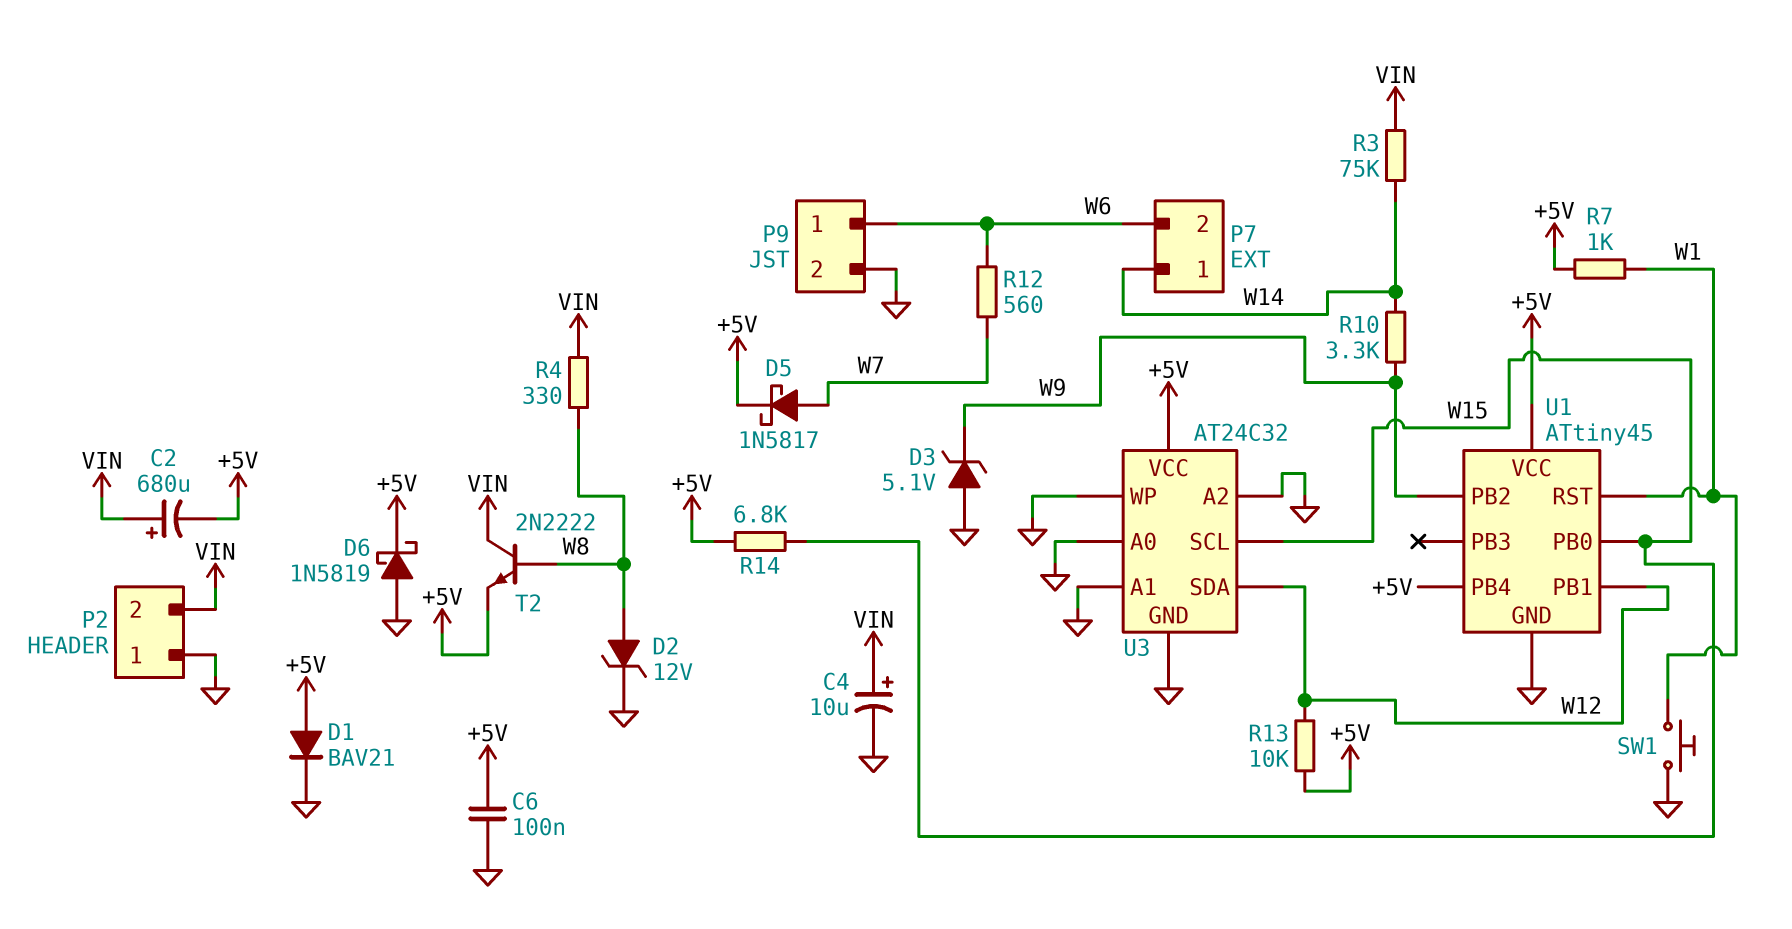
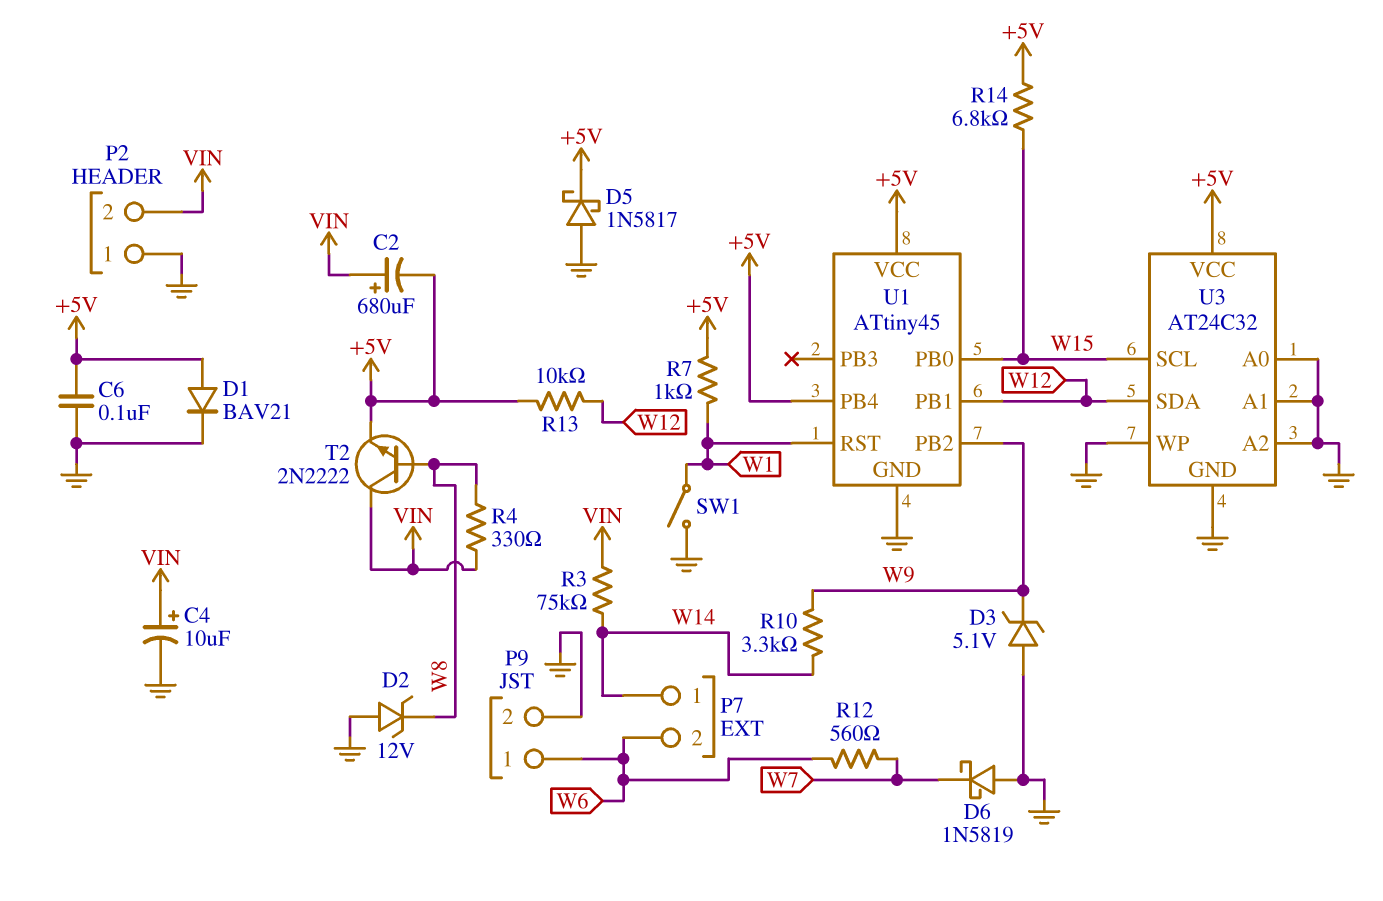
D2: zener 12V (A W8, K GND) -> zener 12V (A GND, K W8)
D5: schottky 1N5817 (A W7, K +5V) -> schottky 1N5817 (A GND, K +5V)
D6: schottky 1N5819 (A GND, K +5V) -> schottky 1N5819 (A GND, K W7)
SW1: button (GND, W1) -> switch (GND, W1)

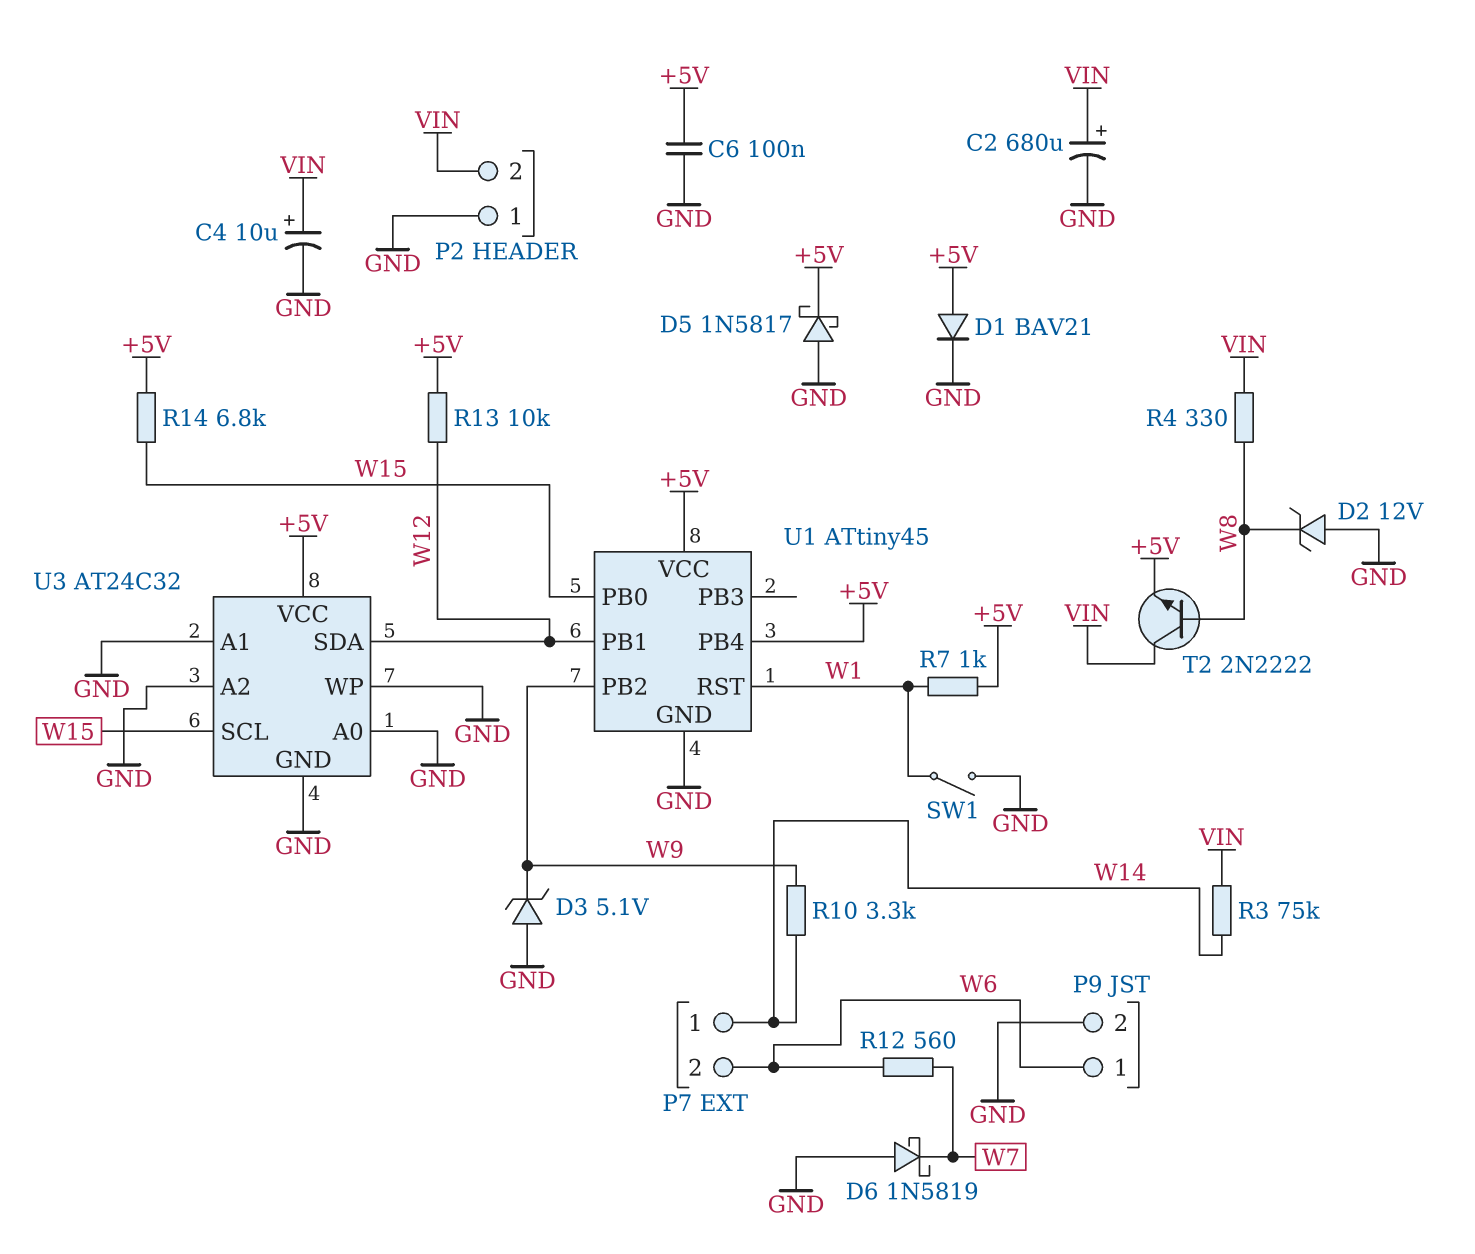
C2: 680uF (plus VIN, minus +5V) -> 680uF (plus VIN, minus GND)

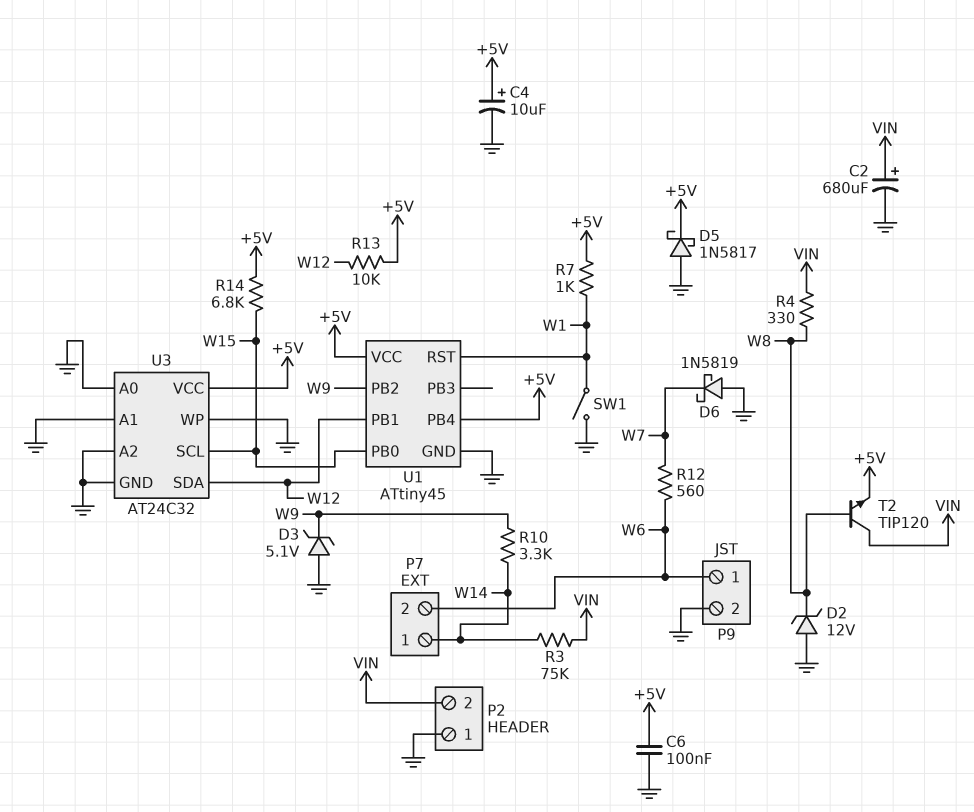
C4: 10uF (plus VIN, minus GND) -> 10uF (plus +5V, minus GND)
D1: diode BAV21 (A +5V, K GND) -> none
T2: NPN 2N2222 (B W8, C VIN, E +5V) -> NPN TIP120 (B W8, C VIN, E +5V)

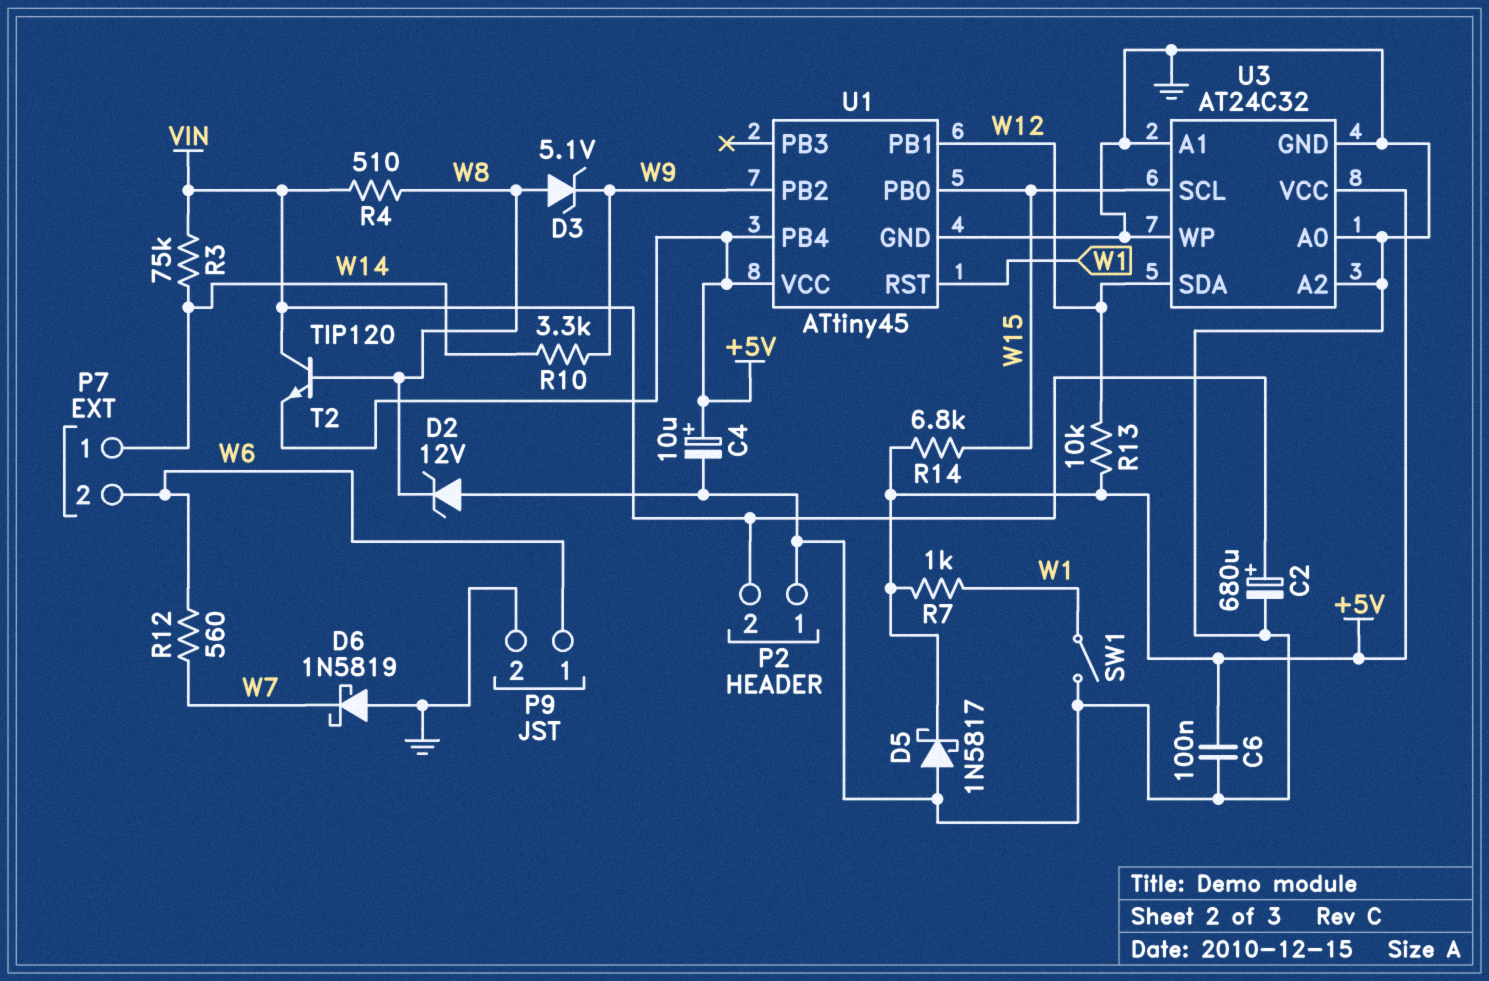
D3: zener 5.1V (A GND, K W9) -> zener 5.1V (A W8, K W9)
R4: 330 (VIN, W8) -> 510 (VIN, W8)

